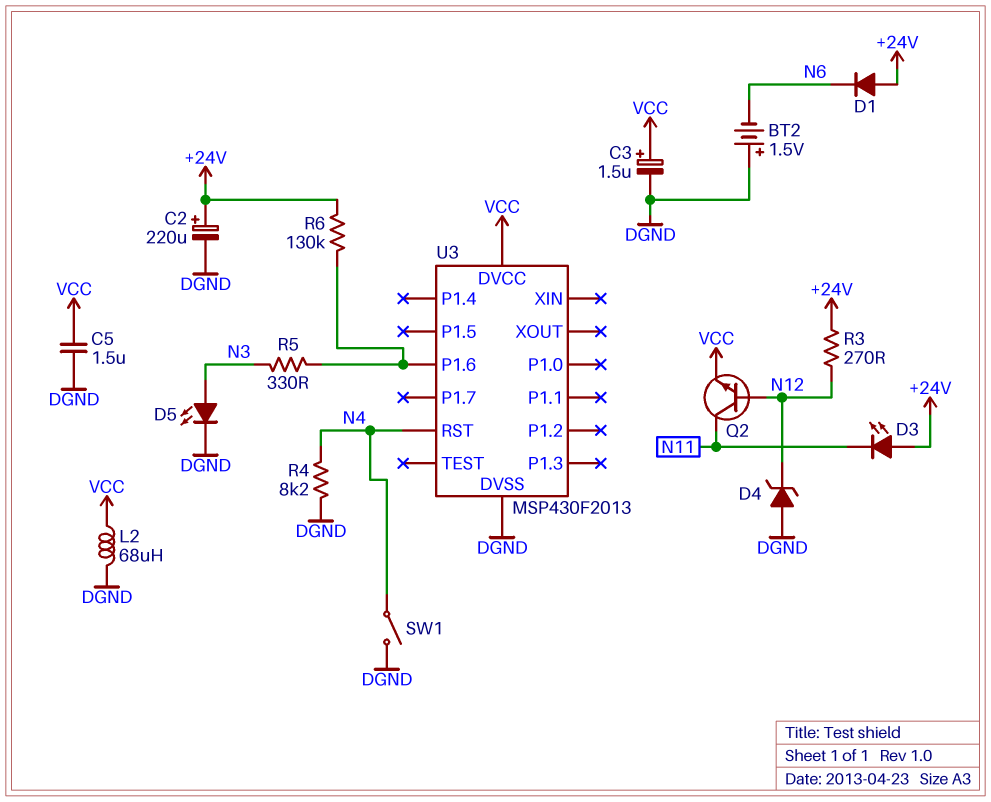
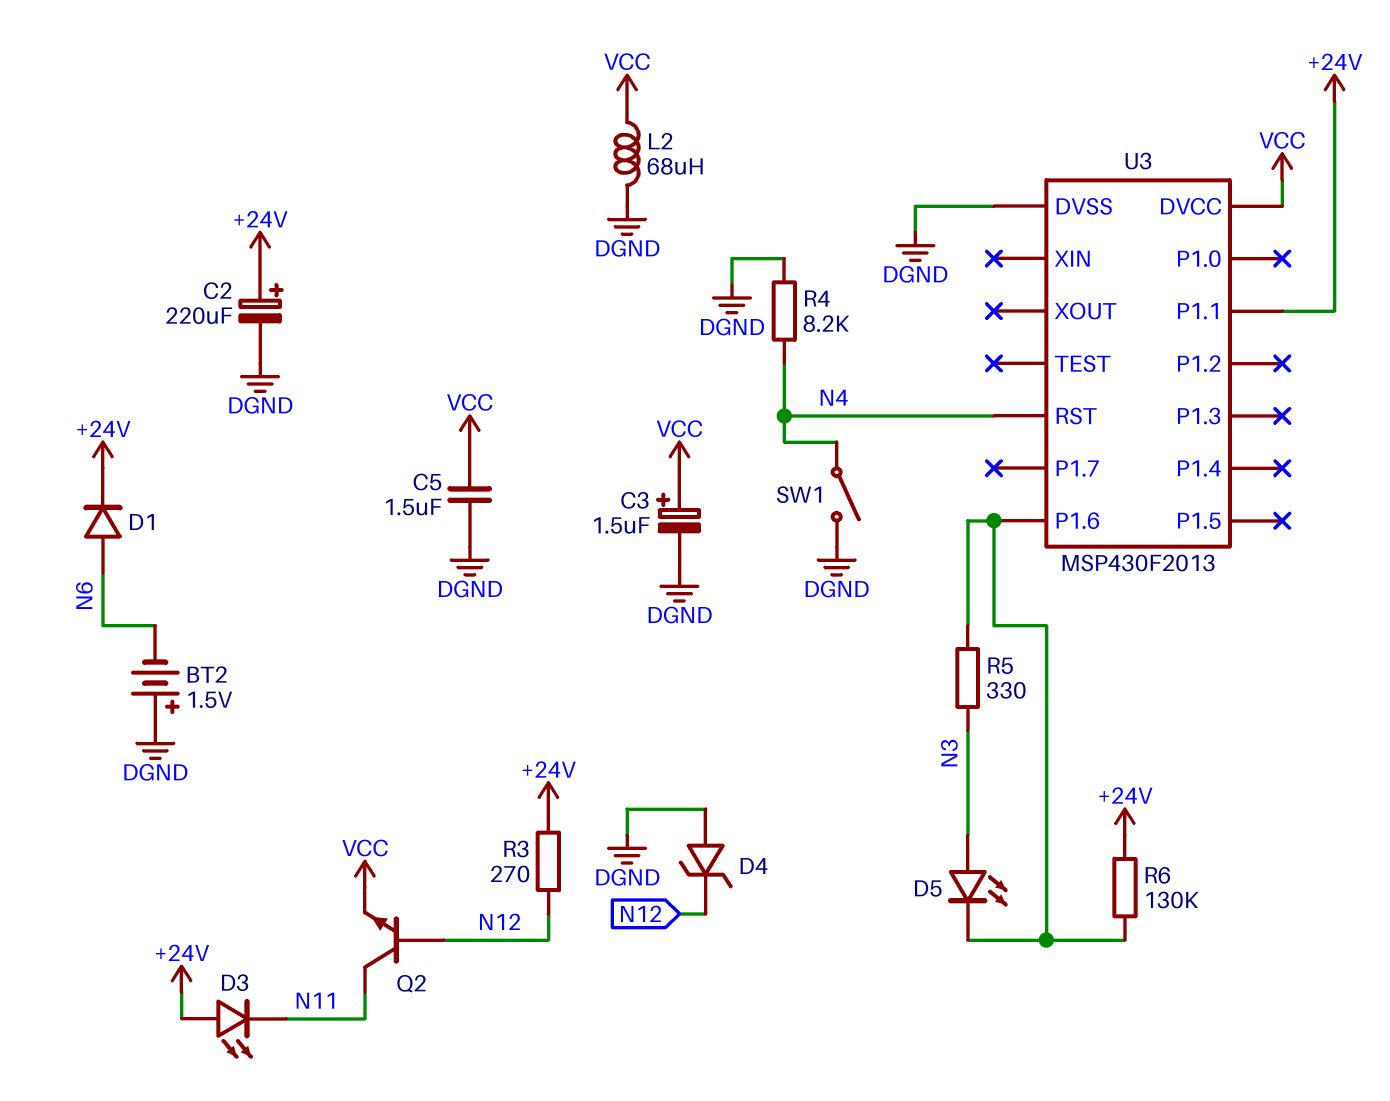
D1: diode (A +24V, K N6) -> diode (A N6, K +24V)
D5: LED (A N3, K DGND) -> LED (A N3, K U3/P1.6)
U3 pin P1.1: none -> +24V

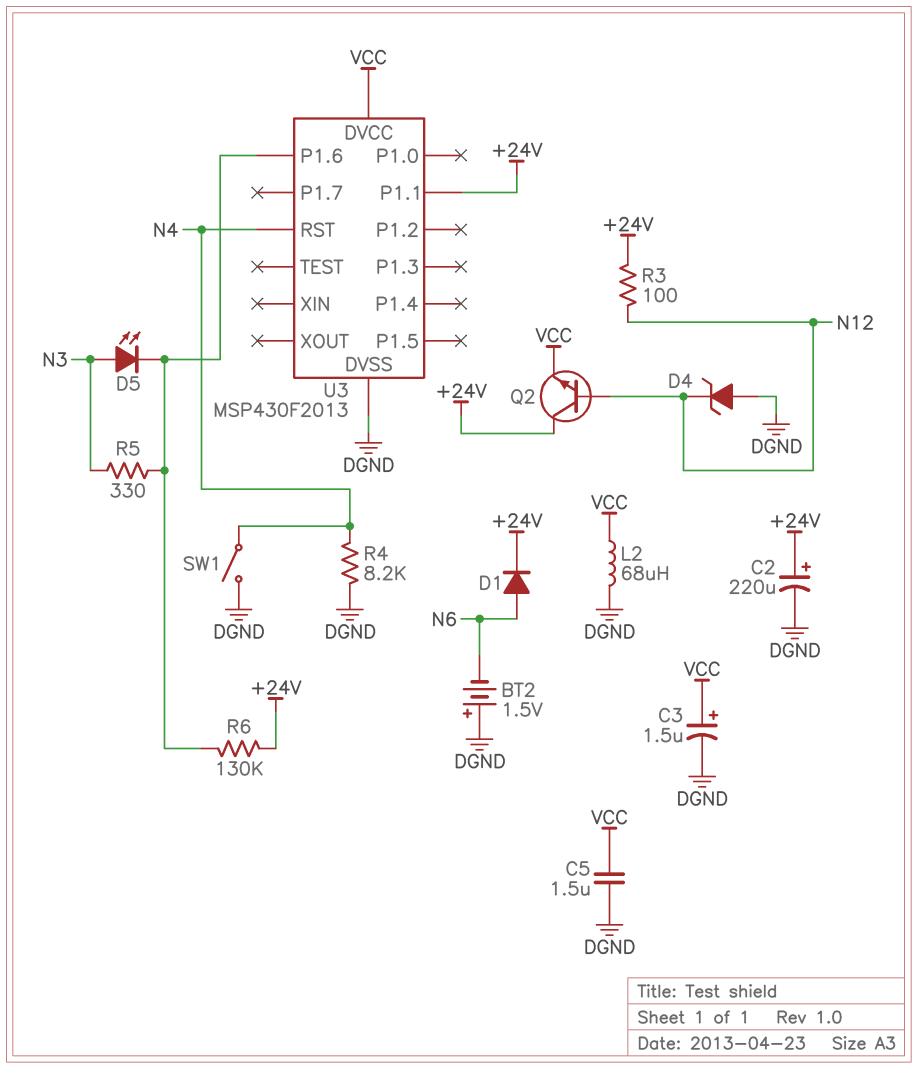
D3: LED (A +24V, K N11) -> none
Q2: NPN (B N12, C N11, E VCC) -> NPN (B N12, C +24V, E VCC)
R3: 270 (+24V, N12) -> 100 (+24V, N12)

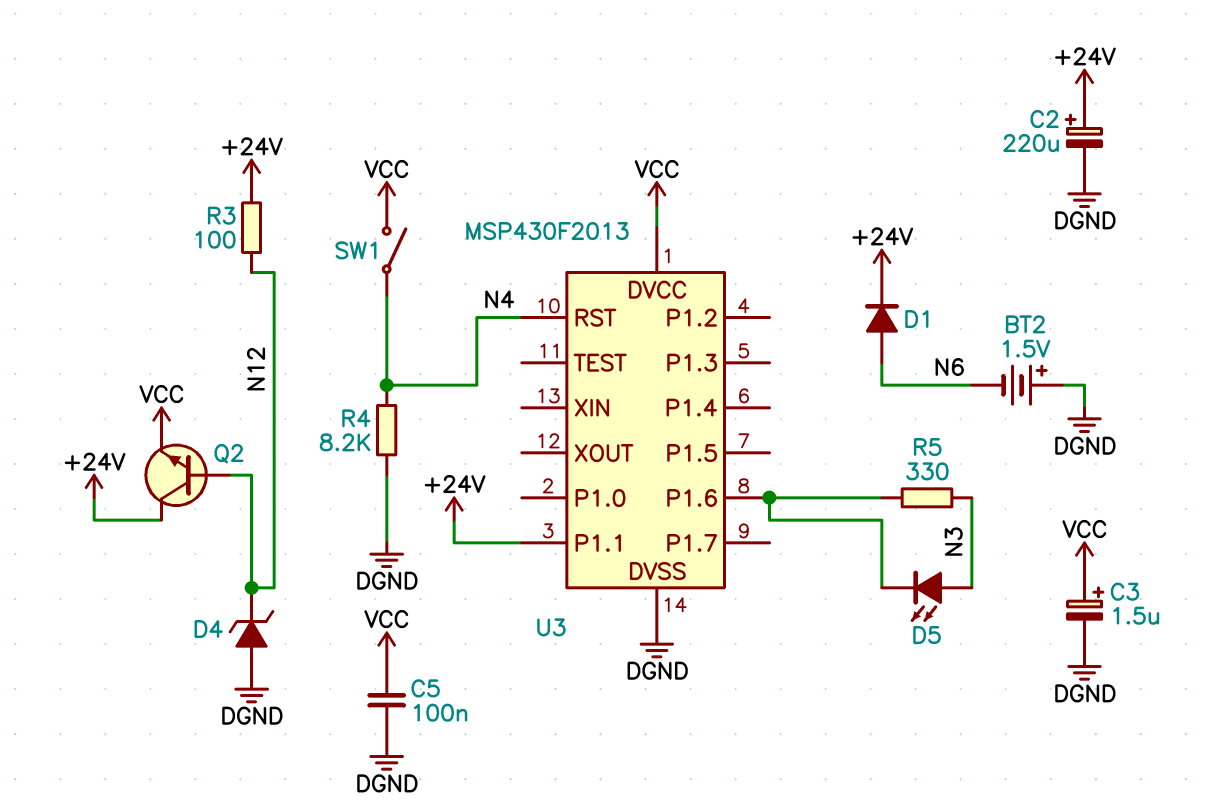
C5: 1.5uF (DGND, VCC) -> 100nF (DGND, VCC)
L2: 68uH (DGND, VCC) -> none
R6: 130k (+24V, U3/P1.6) -> none
SW1: switch (DGND, N4) -> switch (N4, VCC)

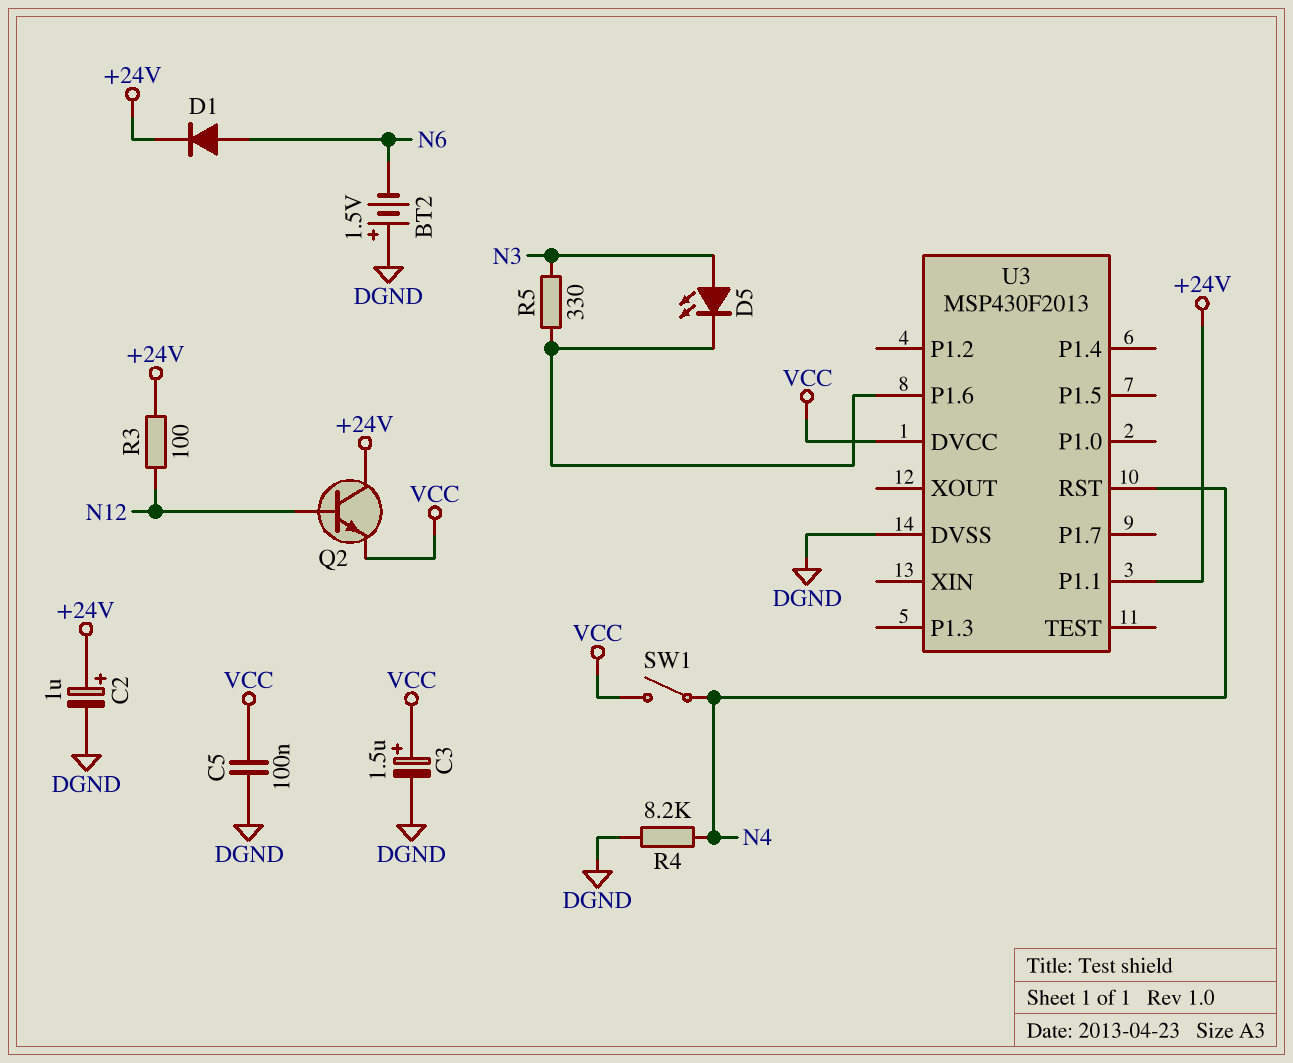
C2: 220uF (plus +24V, minus DGND) -> 1uF (plus +24V, minus DGND)
D4: zener (A DGND, K N12) -> none

